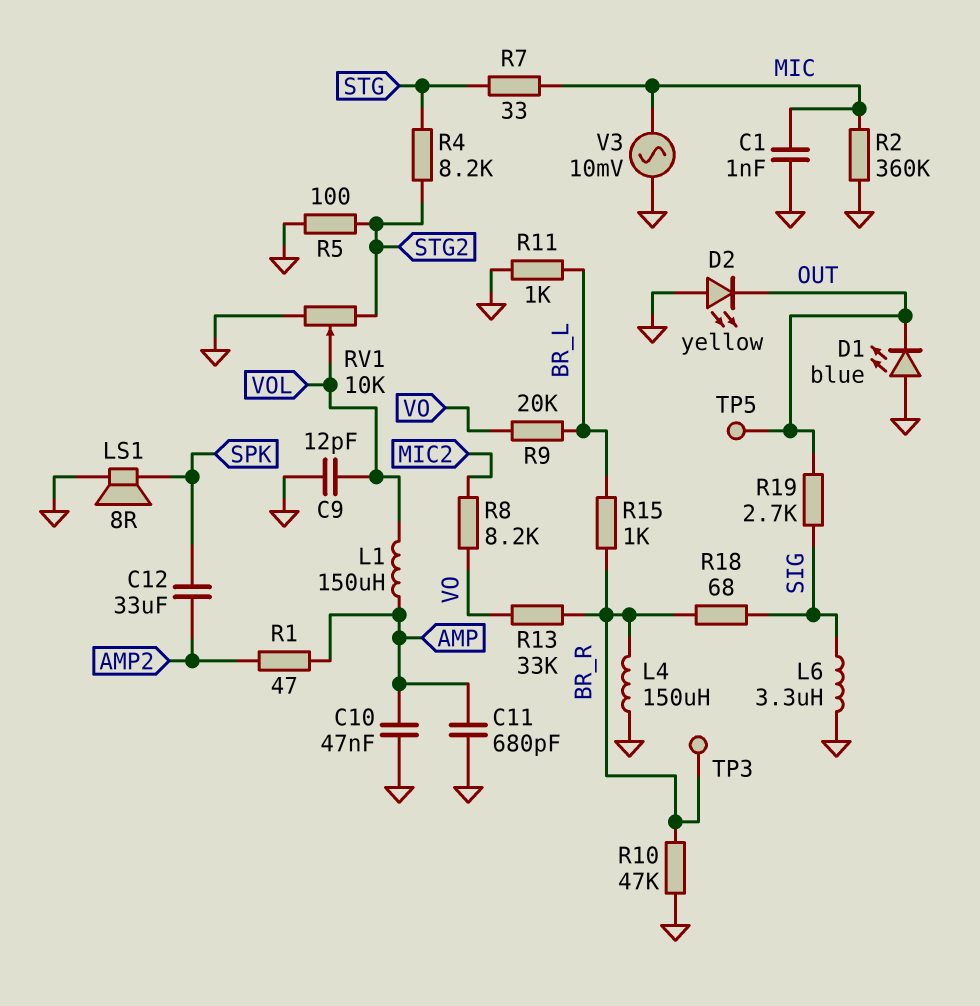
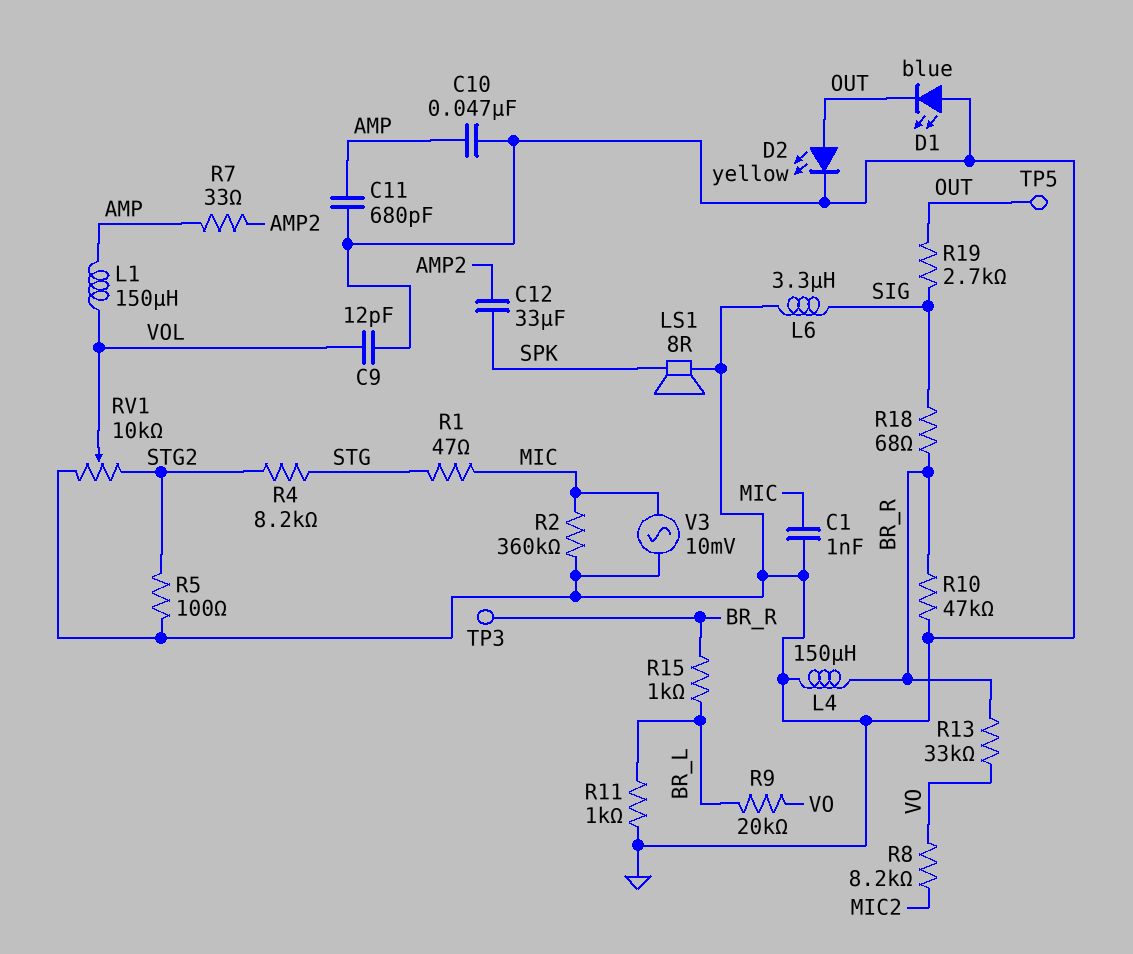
D2: LED yellow (A GND, K OUT) -> LED yellow (A OUT, K GND)
R1: 47 (AMP, AMP2) -> 47 (MIC, STG)
R7: 33 (MIC, STG) -> 33 (AMP, AMP2)

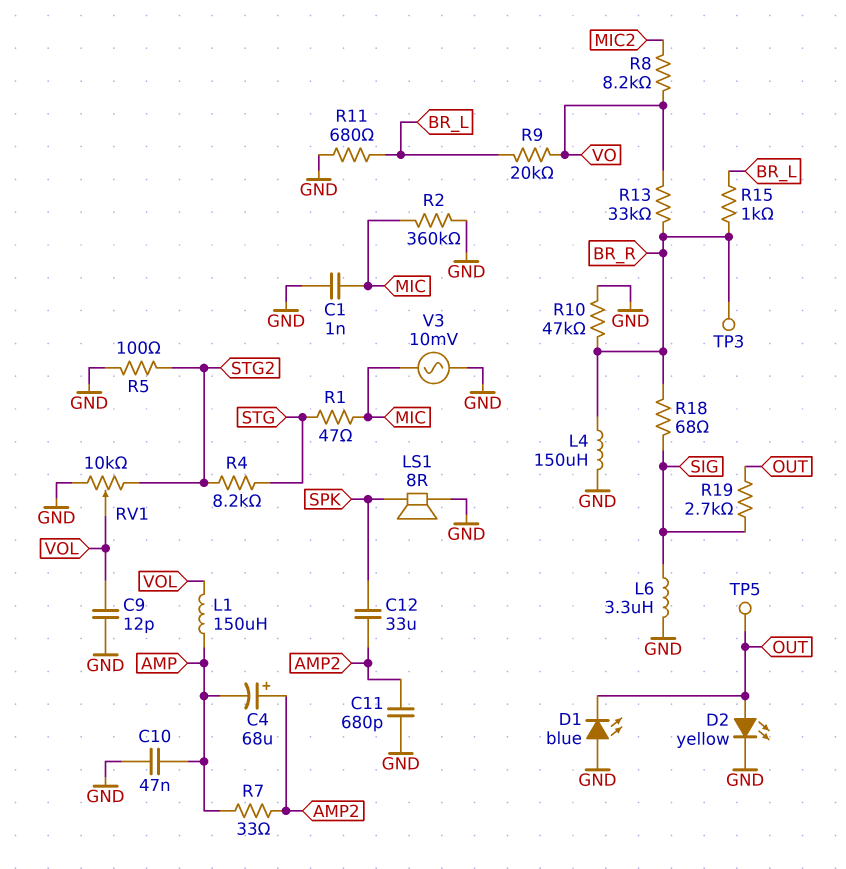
C4: none -> 68uF (plus AMP2, minus AMP)
C11: 680pF (AMP, GND) -> 680pF (AMP2, GND)
R11: 1k (BR_L, GND) -> 680 (BR_L, GND)

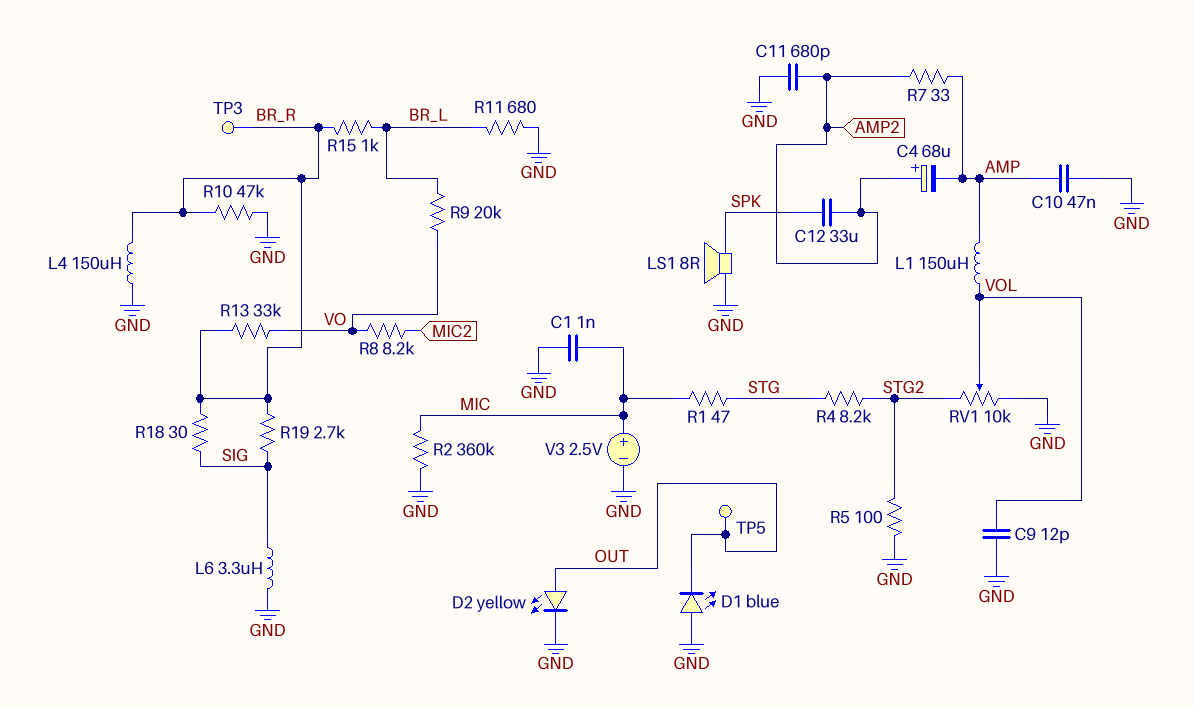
R18: 68 (BR_R, SIG) -> 30 (BR_R, SIG)
R19: 2.7k (OUT, SIG) -> 2.7k (BR_R, SIG)
V3: AC 10mV (GND, MIC) -> 2.5V (plus MIC, minus GND)

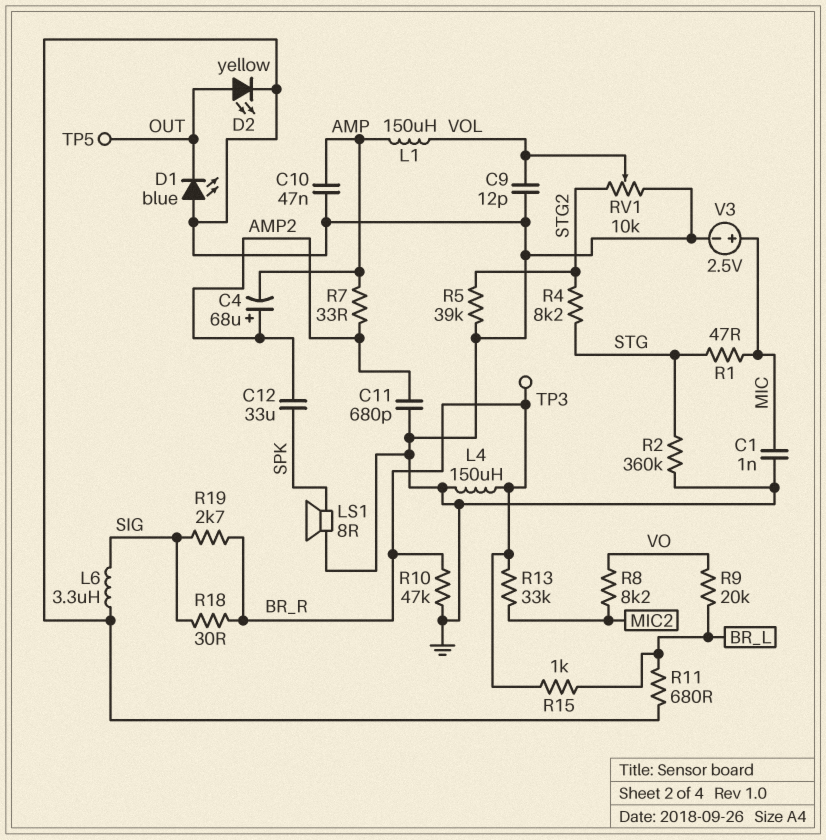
R2: 360k (GND, MIC) -> 360k (GND, STG)
R5: 100 (GND, STG2) -> 39k (GND, STG2)
R13: 33k (BR_R, VO) -> 33k (BR_R, MIC2)

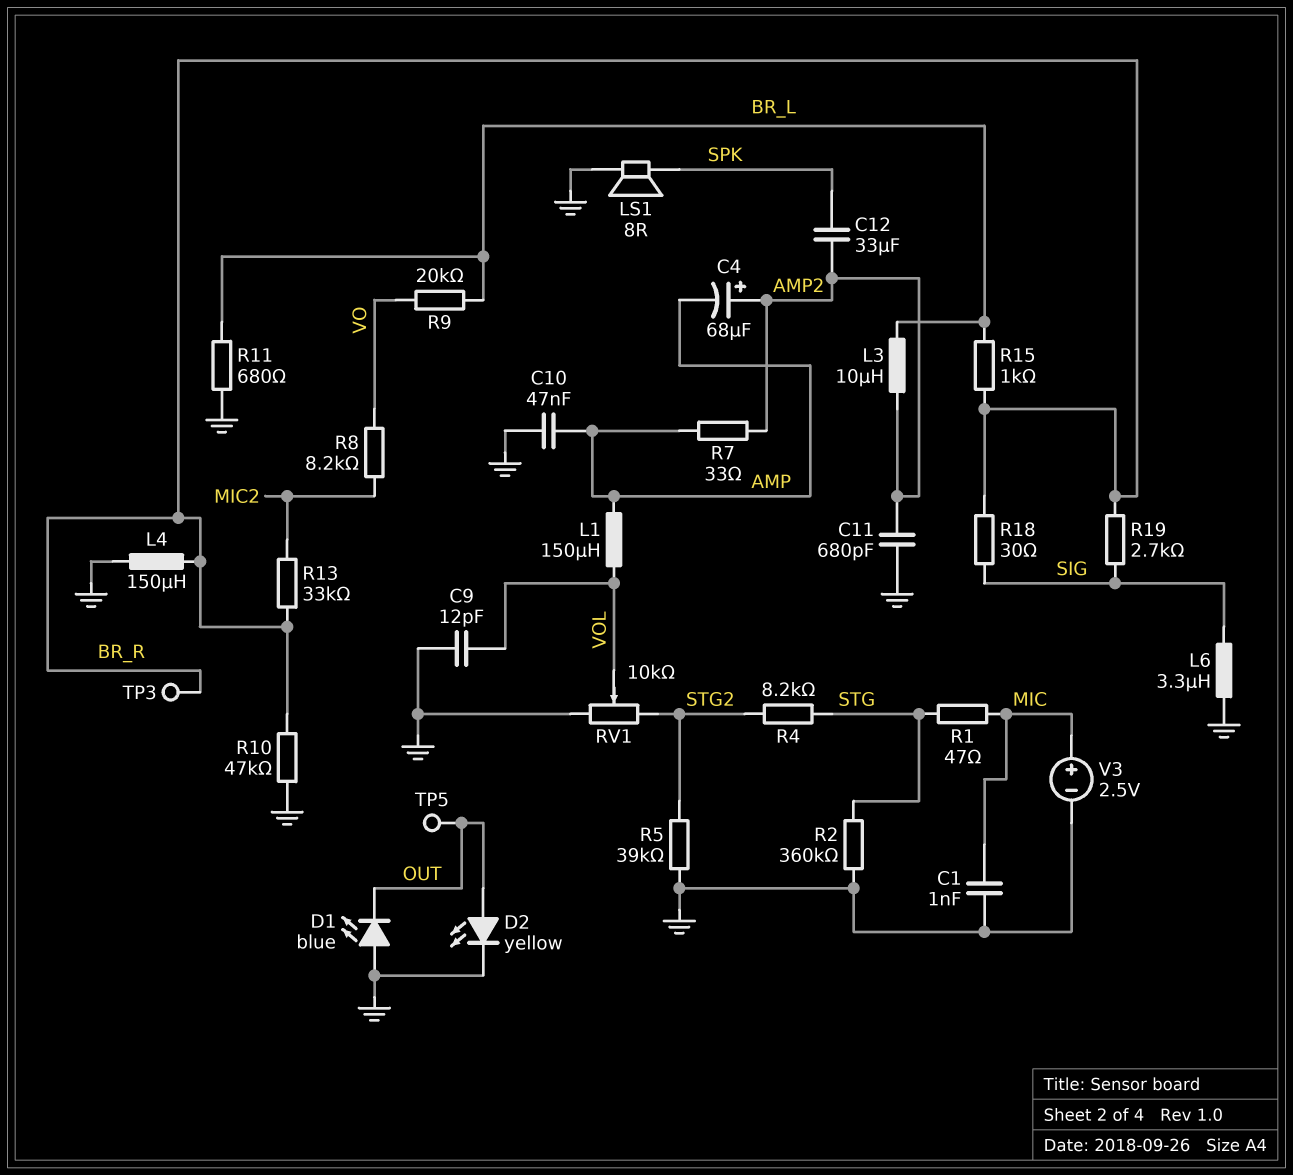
L3: none -> 10uH (AMP2, BR_L)

